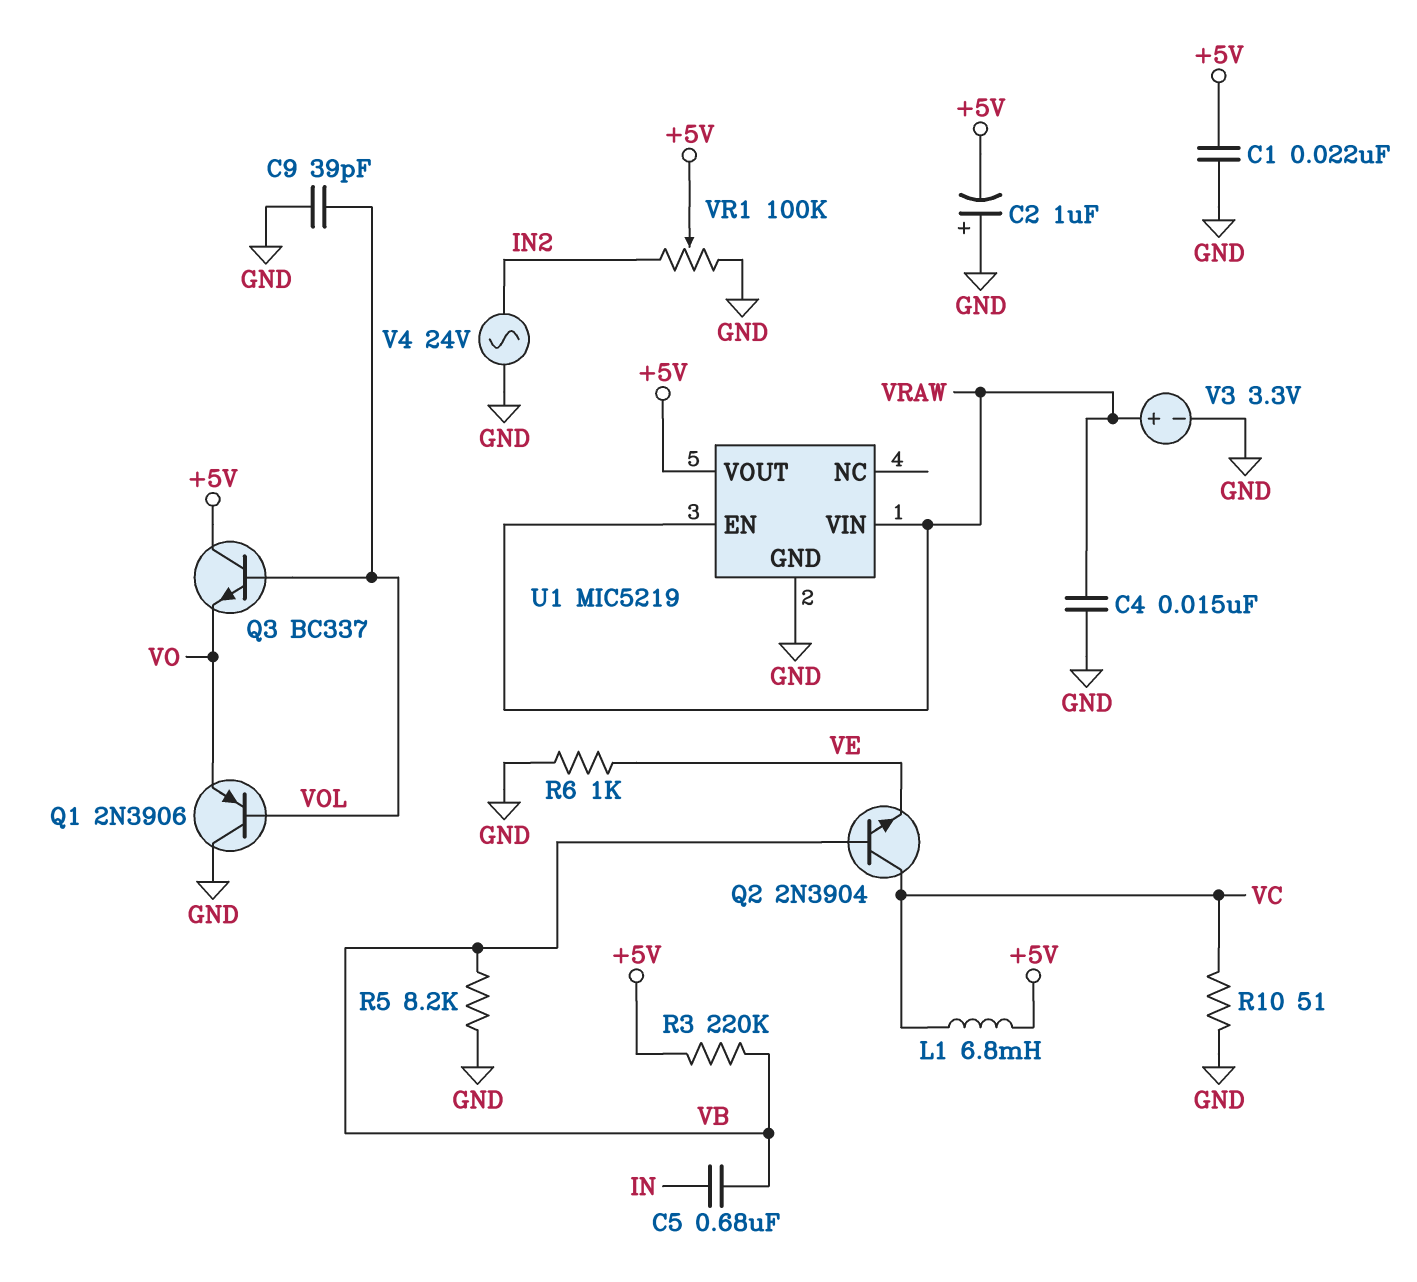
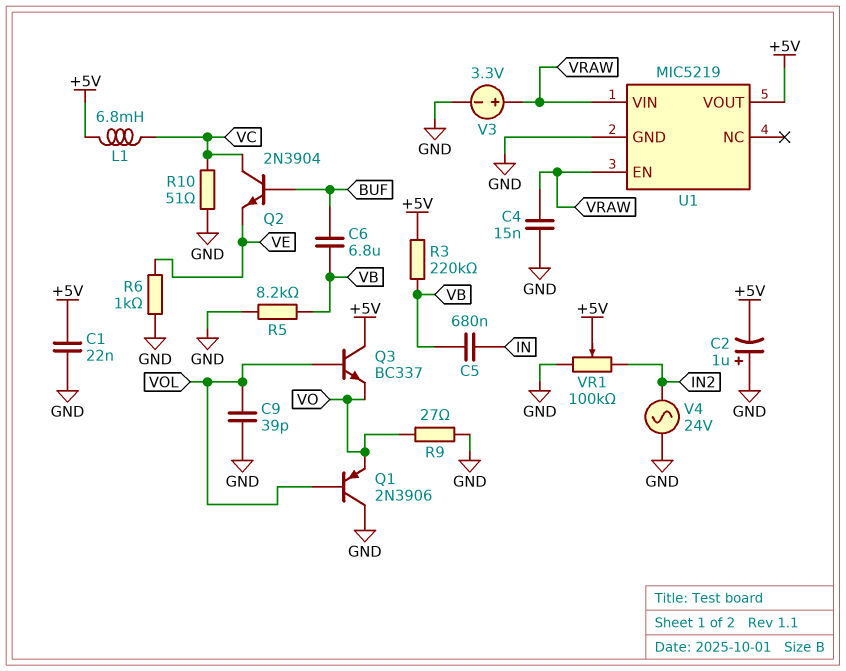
C6: none -> 6.8uF (BUF, VB)
Q2: NPN 2N3904 (B VB, C VC, E VE) -> NPN 2N3904 (B BUF, C VC, E VE)
R9: none -> 27 (GND, VO)

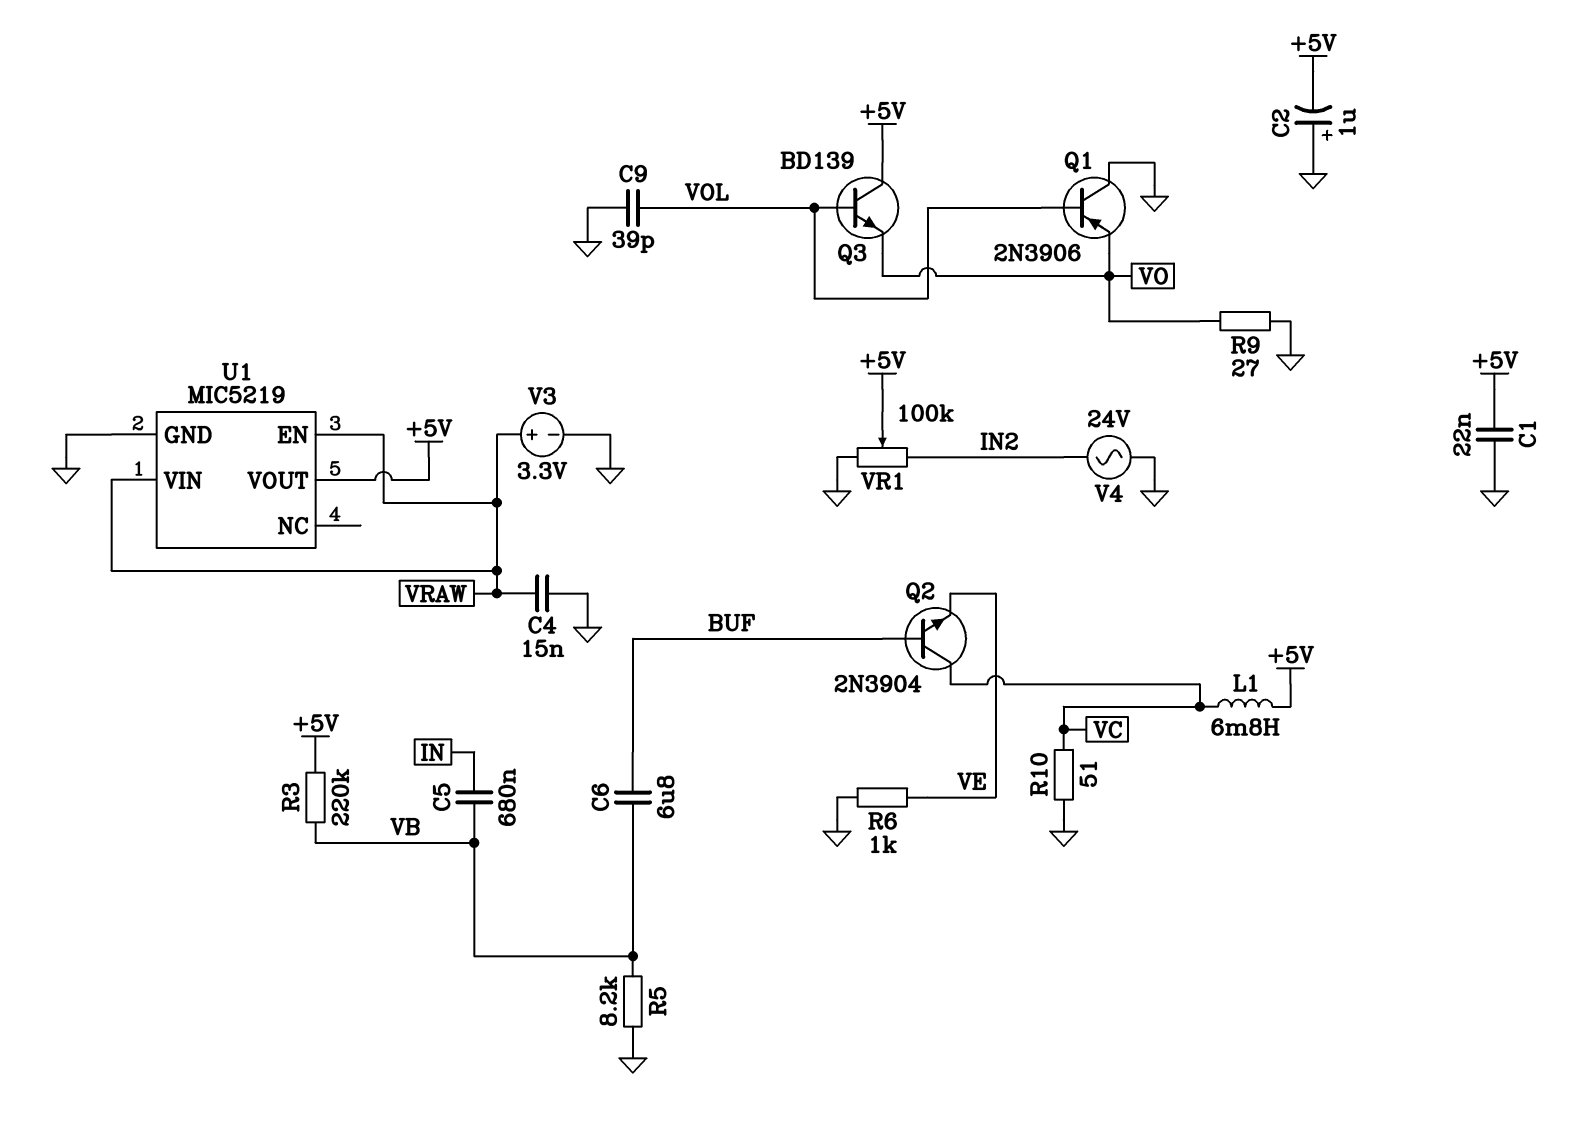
Q3: NPN BC337 (B VOL, C +5V, E VO) -> NPN BD139 (B VOL, C +5V, E VO)

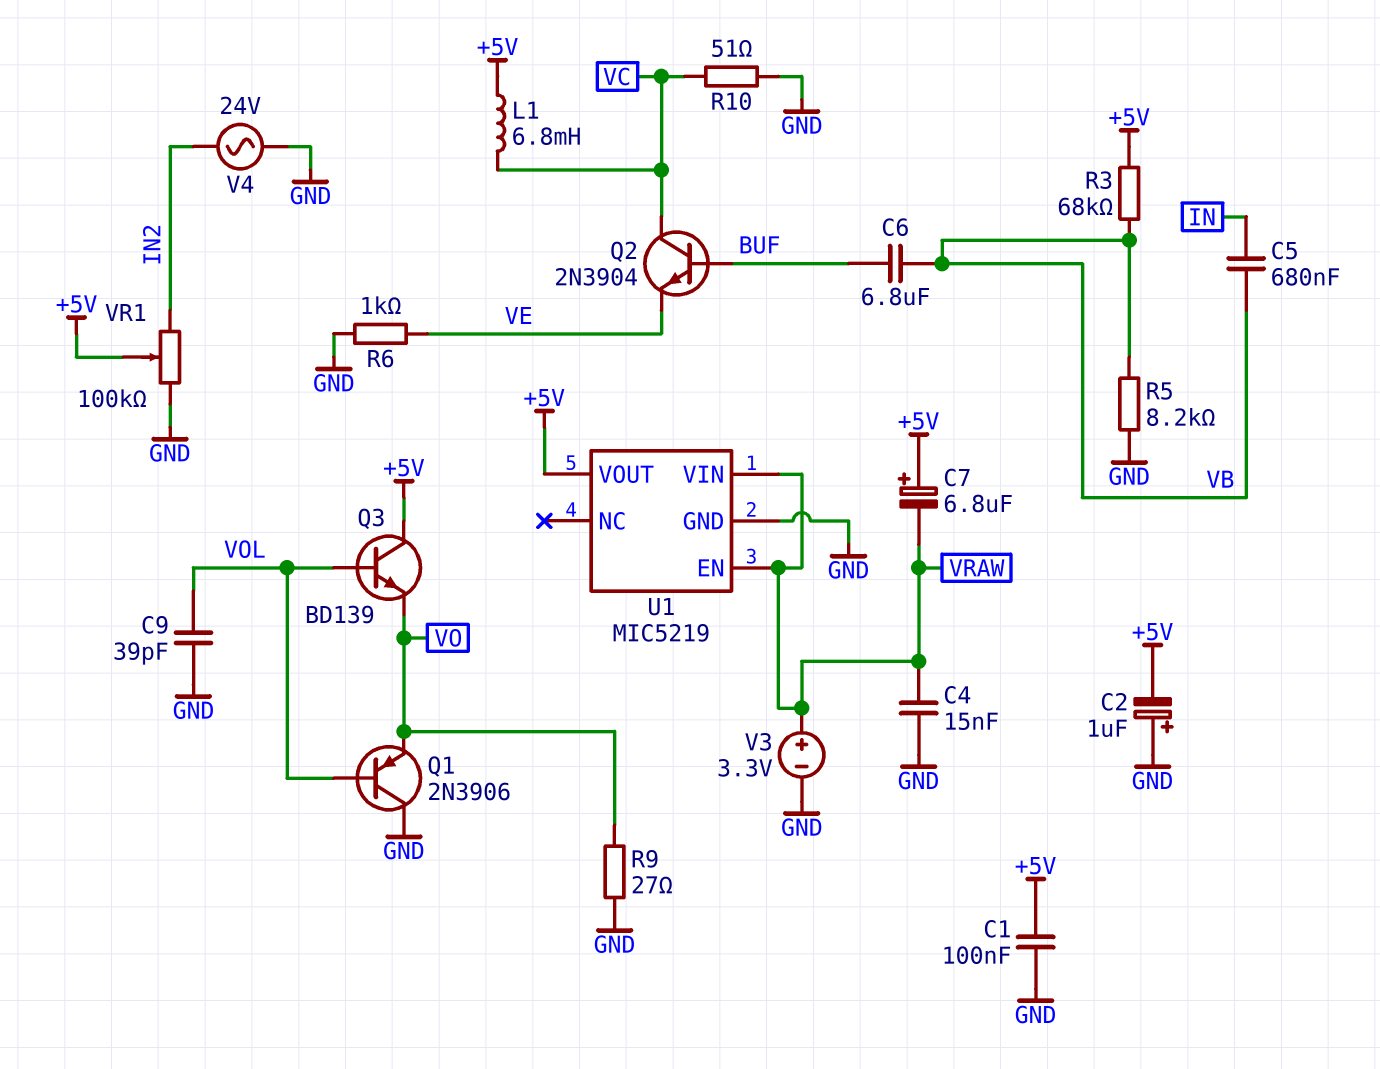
C1: 22nF (+5V, GND) -> 100nF (+5V, GND)
C7: none -> 6.8uF (plus +5V, minus VRAW)
R3: 220k (+5V, VB) -> 68k (+5V, VB)

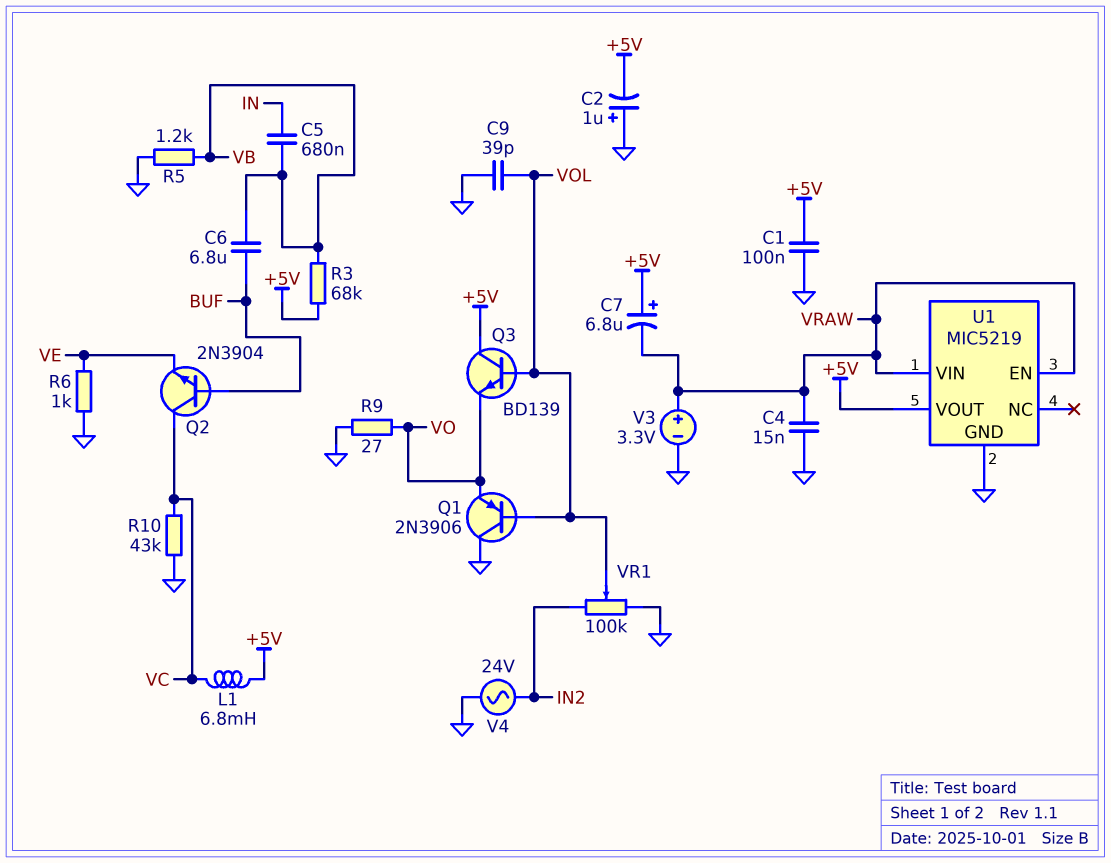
R5: 8.2k (GND, VB) -> 1.2k (GND, VB)
R10: 51 (GND, VC) -> 43k (GND, VC)
VR1: 100k (GND, IN2, wiper +5V) -> 100k (GND, IN2, wiper VOL)

